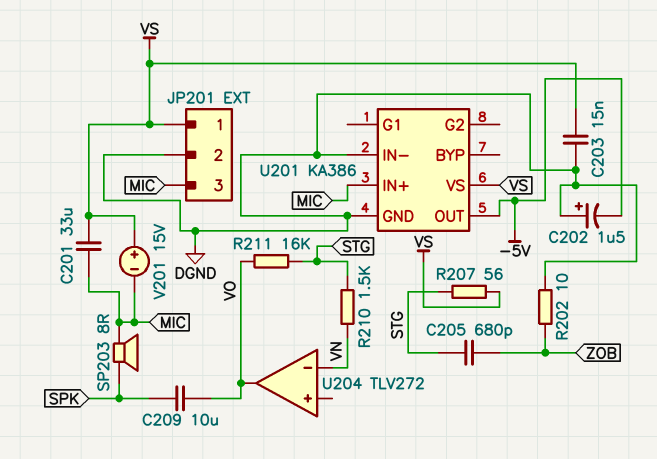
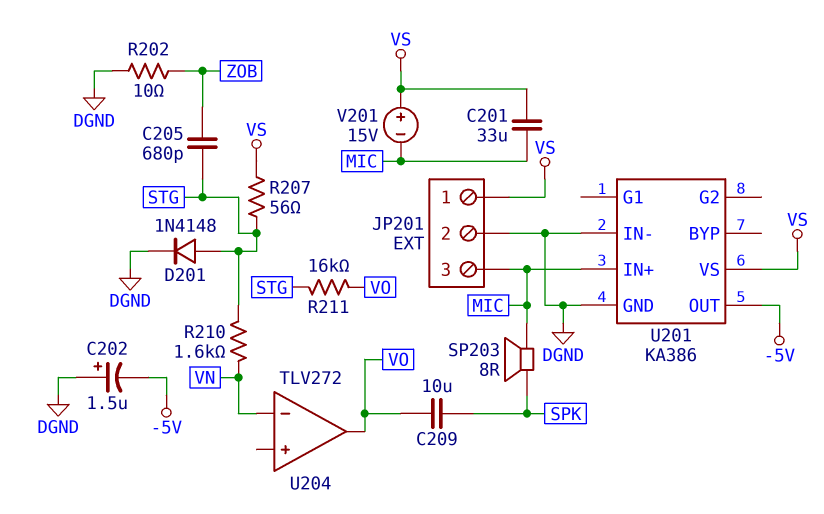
C203: 15nF (DGND, VS) -> none
D201: none -> diode 1N4148 (A STG, K DGND)
R210: 1.5k (STG, VN) -> 1.6k (STG, VN)

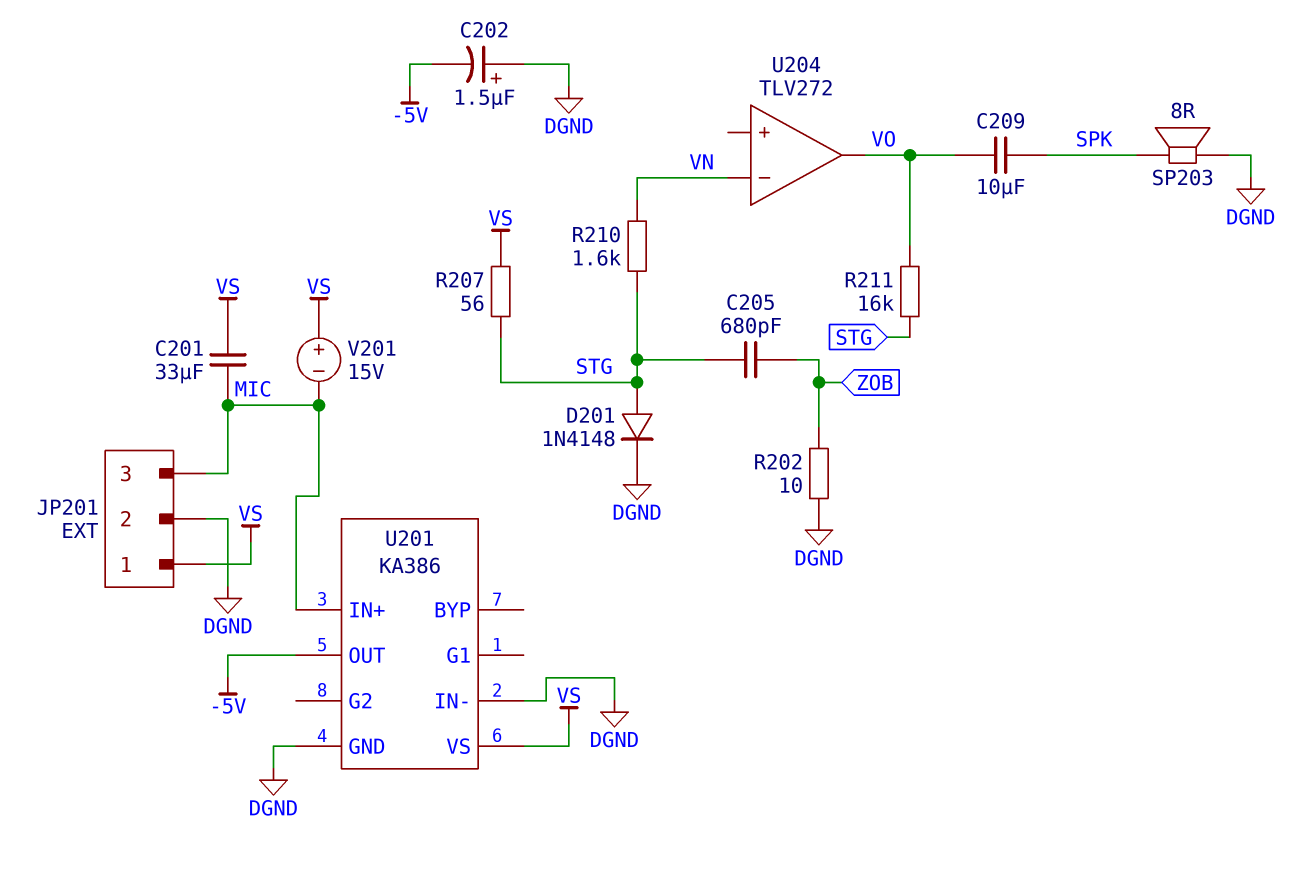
SP203: speaker 8R (MIC, SPK) -> speaker 8R (DGND, SPK)

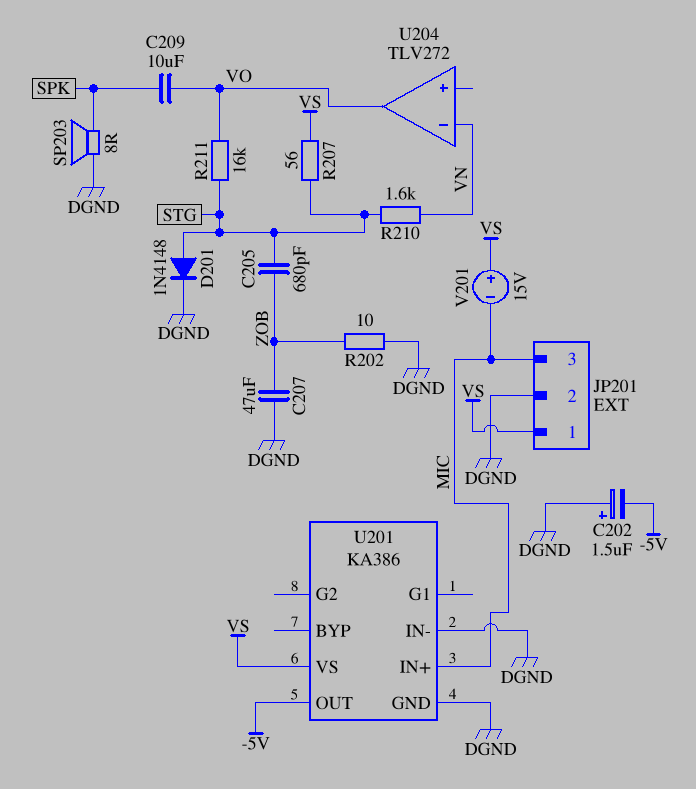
C201: 33uF (MIC, VS) -> none
C207: none -> 47uF (DGND, ZOB)

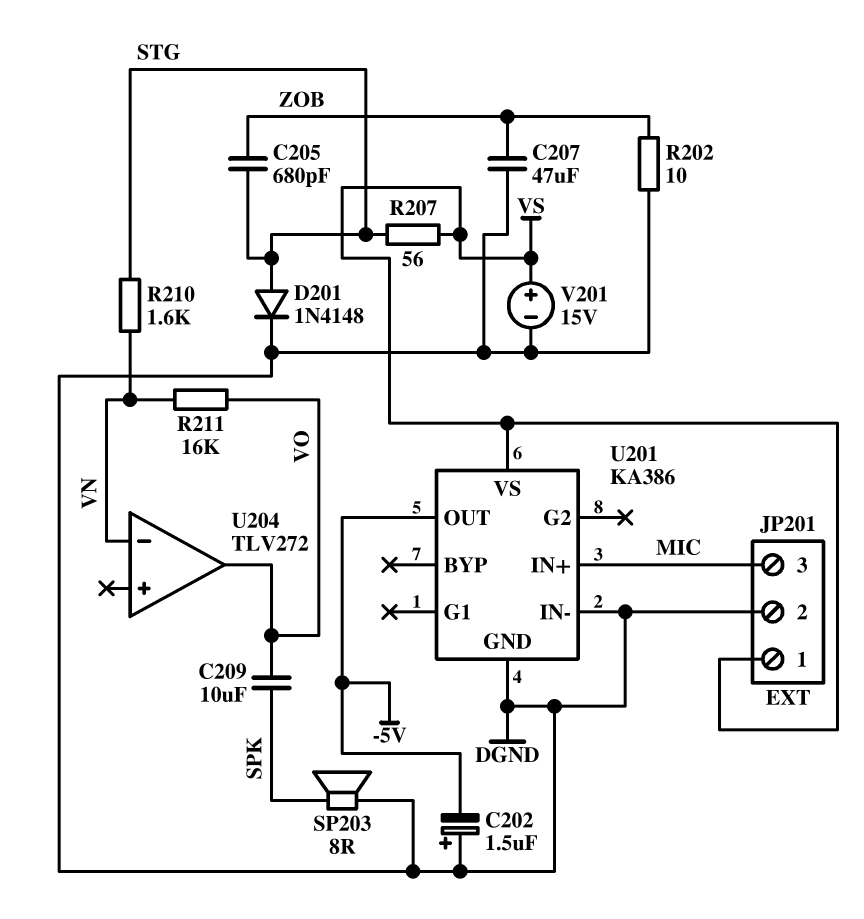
R211: 16k (STG, VO) -> 16k (VN, VO)
V201: 15V (plus VS, minus MIC) -> 15V (plus VS, minus DGND)

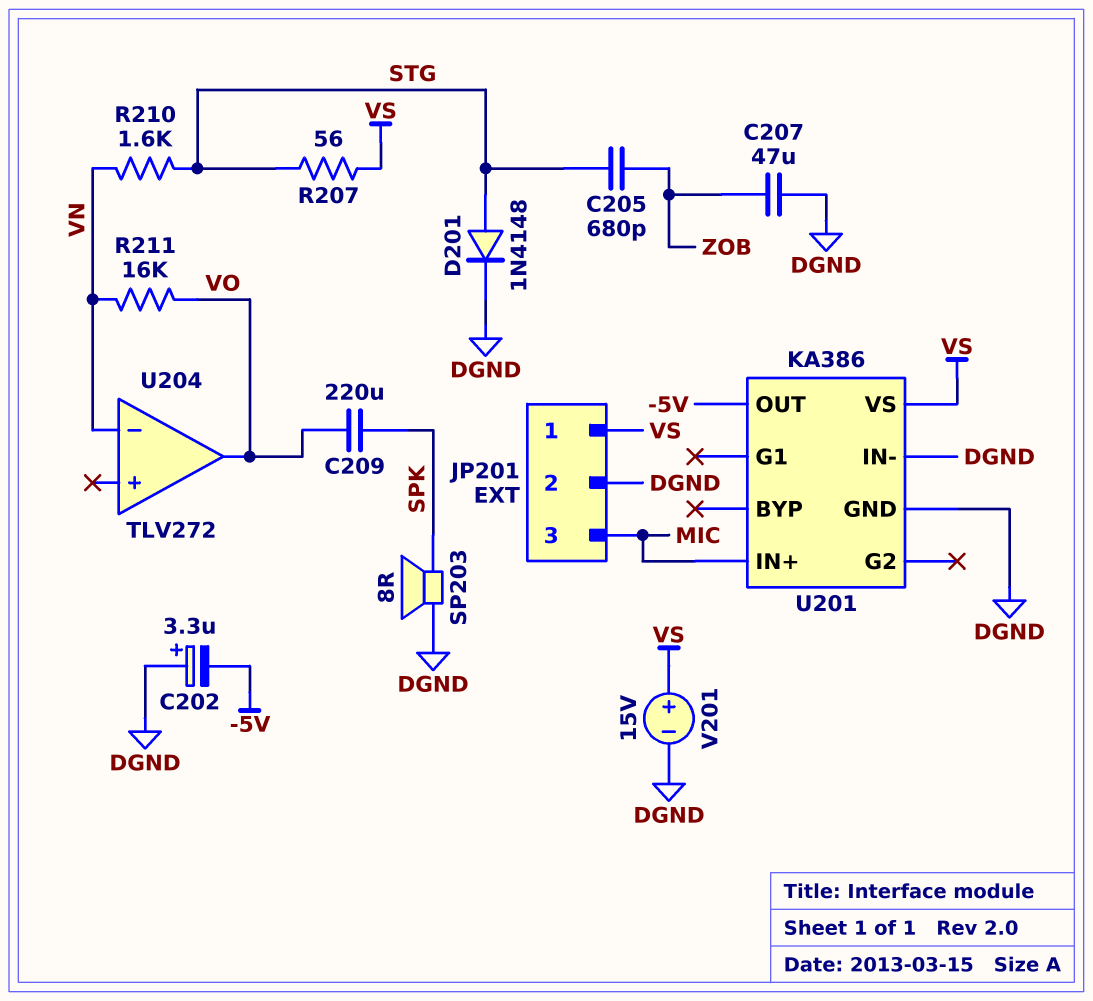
C202: 1.5uF (plus DGND, minus -5V) -> 3.3uF (plus DGND, minus -5V)
C209: 10uF (SPK, VO) -> 220uF (SPK, VO)
R202: 10 (DGND, ZOB) -> none

